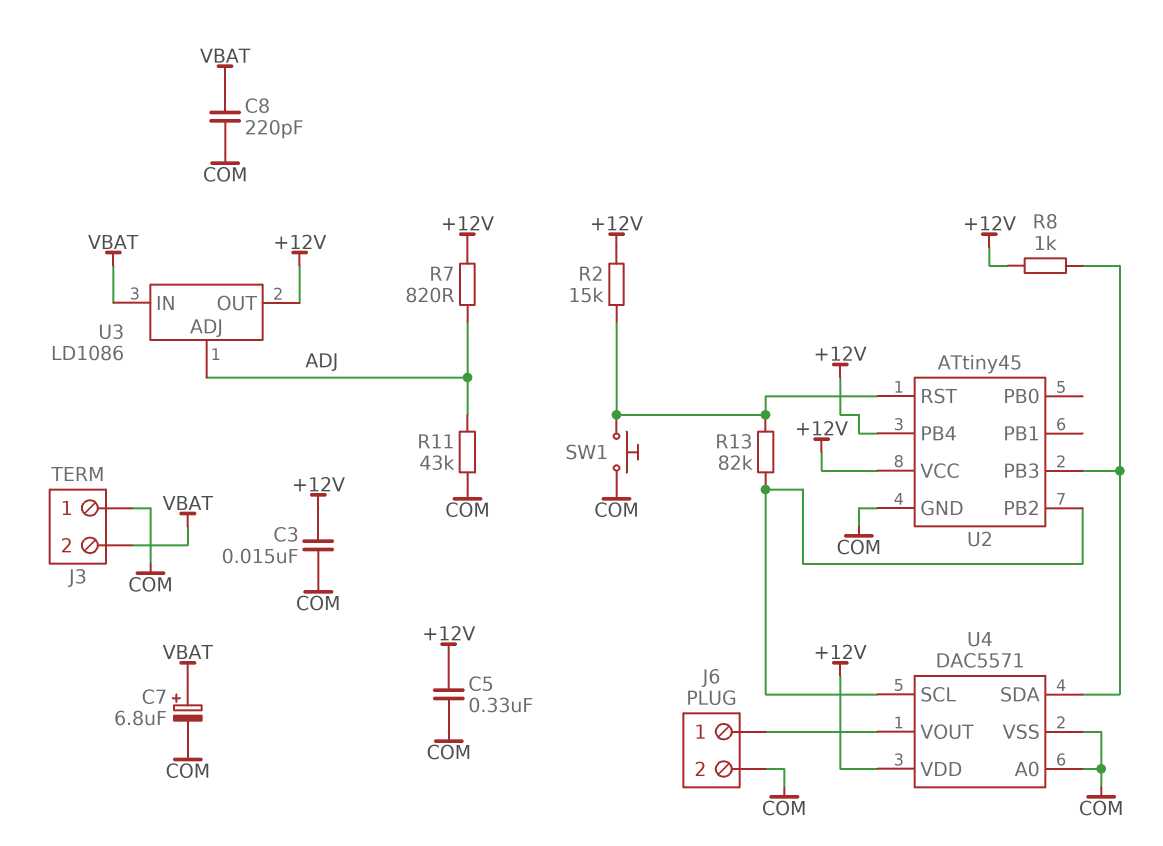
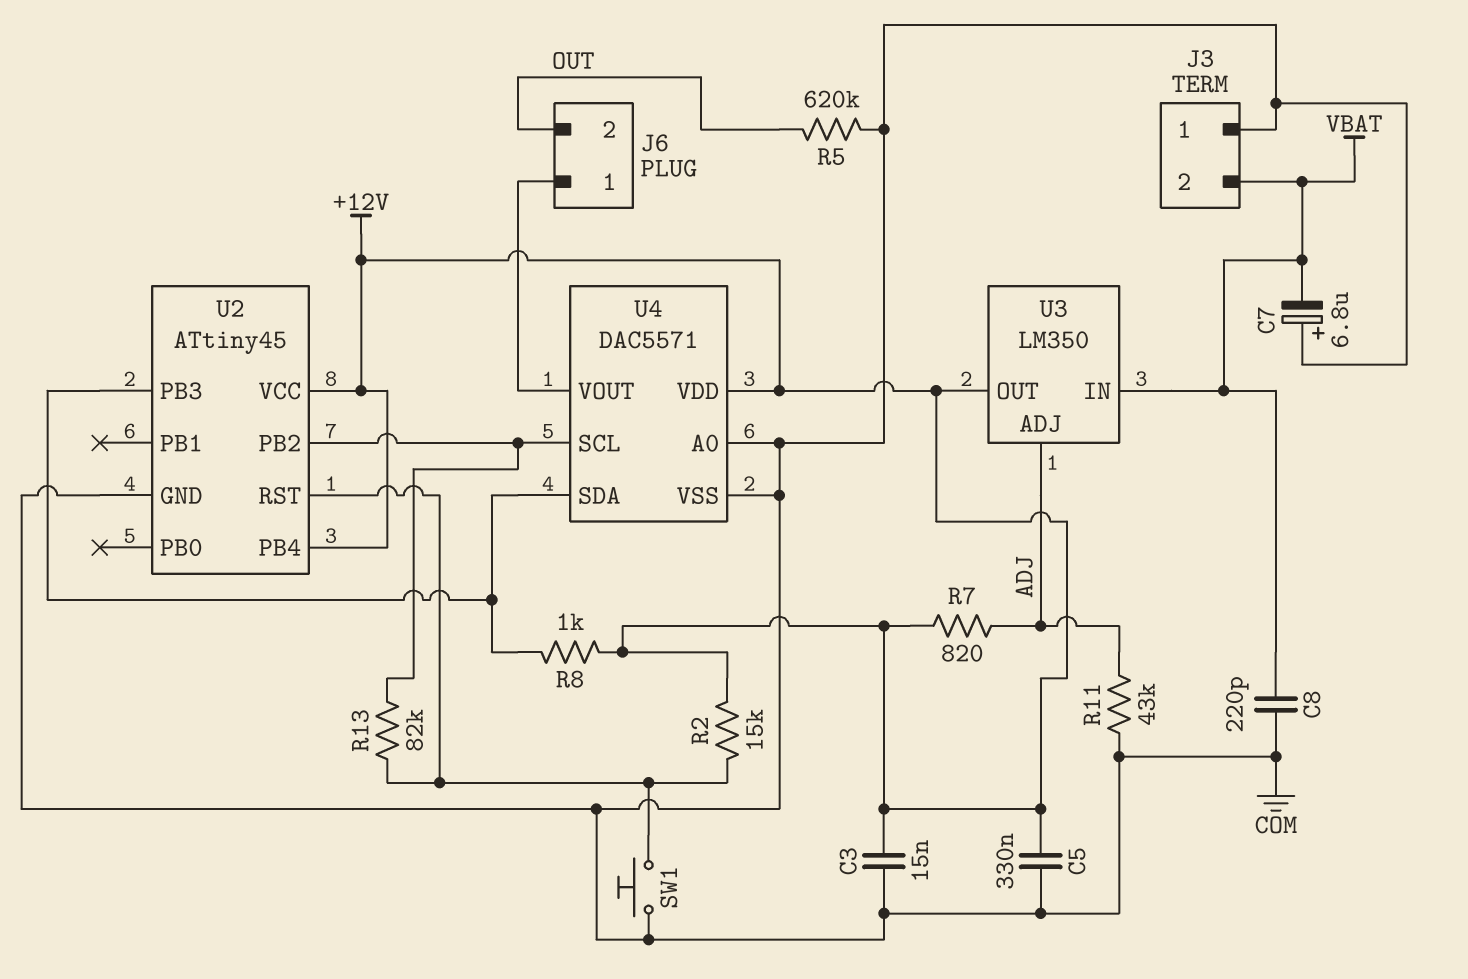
C7: 6.8uF (plus VBAT, minus COM) -> 6.8uF (plus COM, minus VBAT)
J6 pin 2: COM -> OUT
R5: none -> 620k (COM, OUT)
U3: LD1086 -> LM350

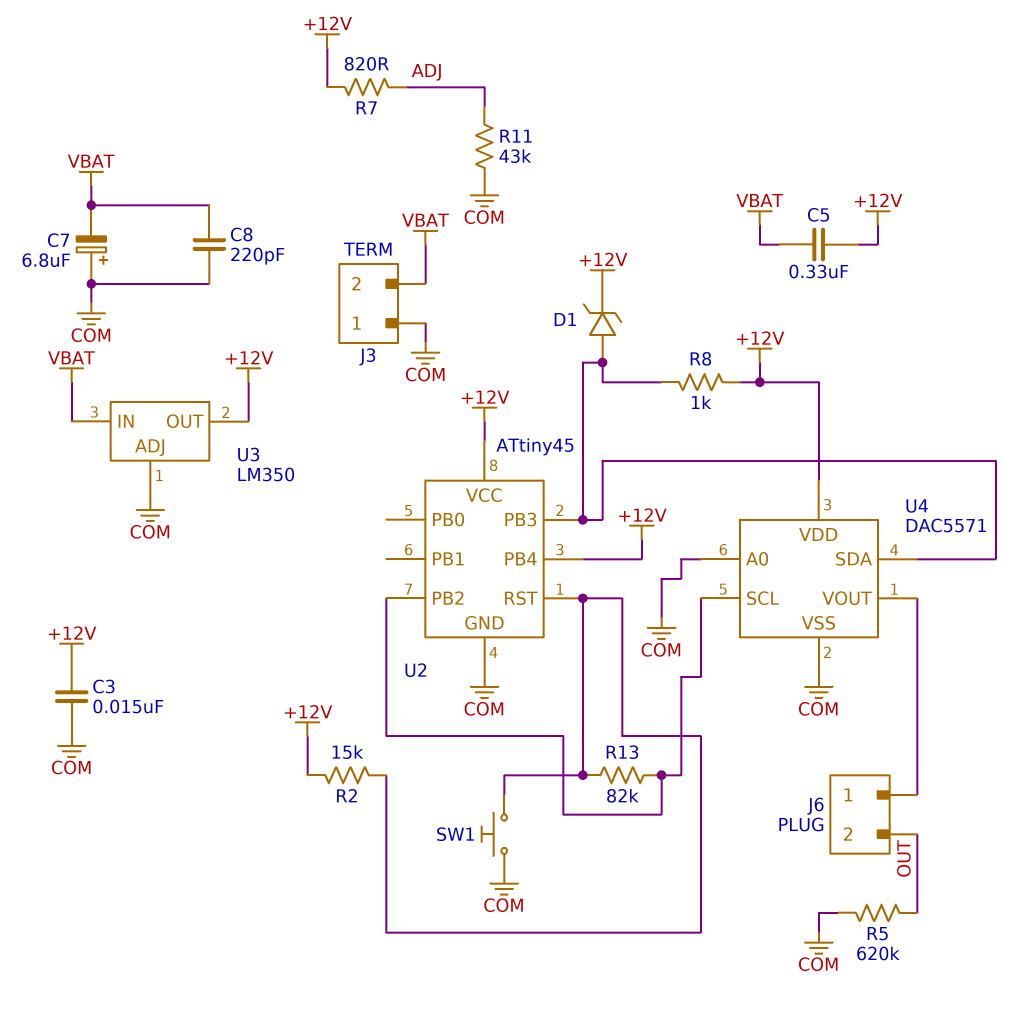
C5: 330nF (+12V, COM) -> 330nF (+12V, VBAT)
D1: none -> zener (A U2/PB3, K +12V)
U3 pin ADJ: ADJ -> COM

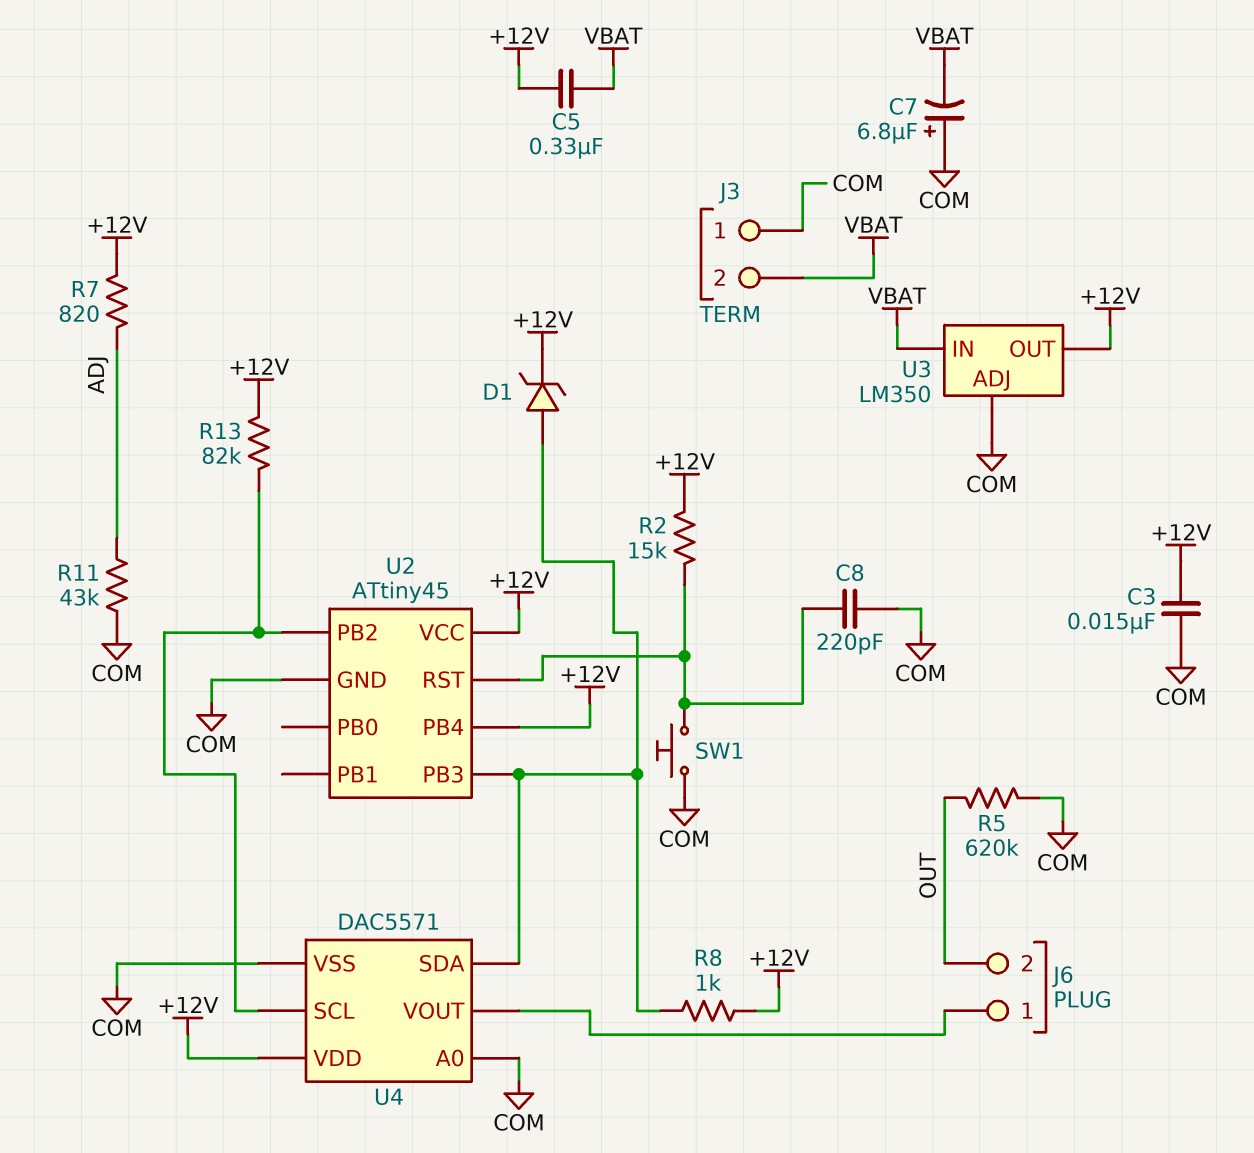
C8: 220pF (COM, VBAT) -> 220pF (COM, U2/RST)
R13: 82k (U2/PB2, U2/RST) -> 82k (+12V, U2/PB2)

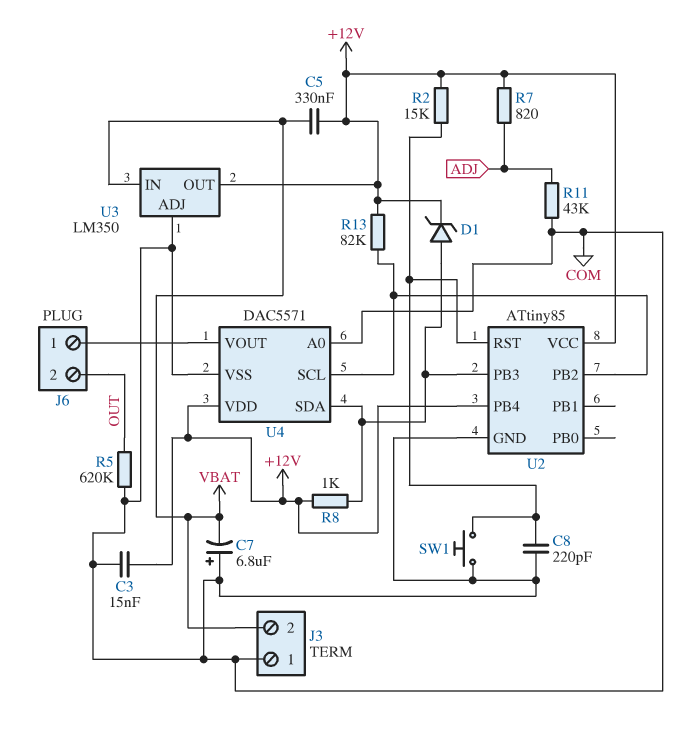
U2: ATtiny45 -> ATtiny85

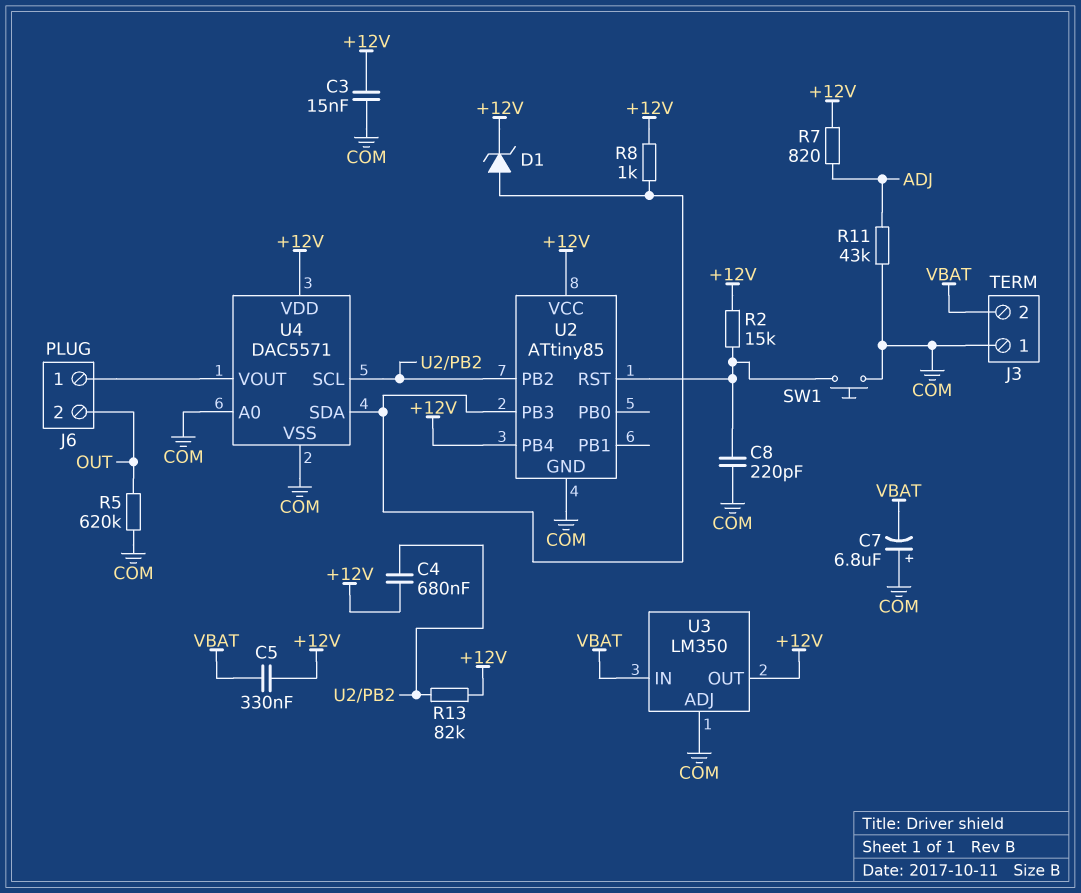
C4: none -> 680nF (+12V, U2/PB2)

